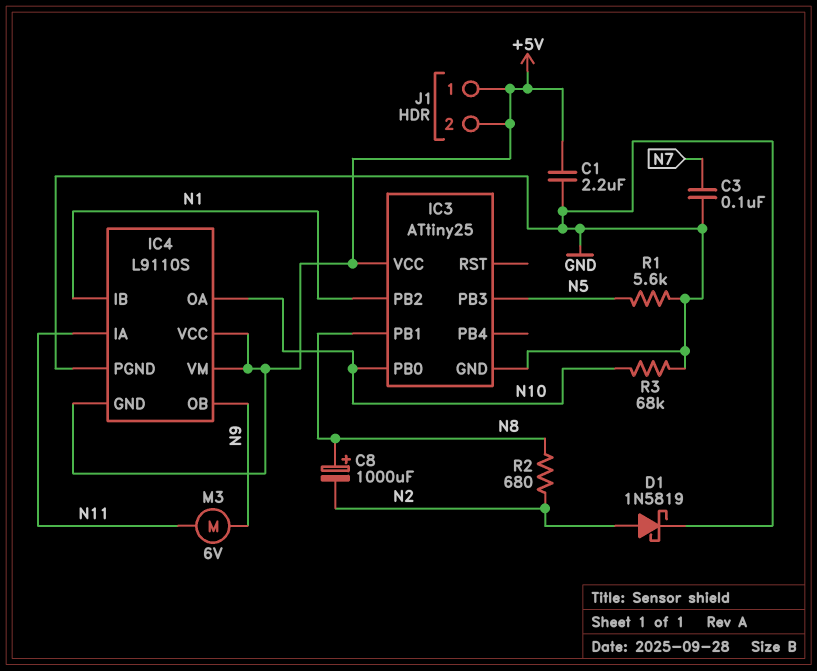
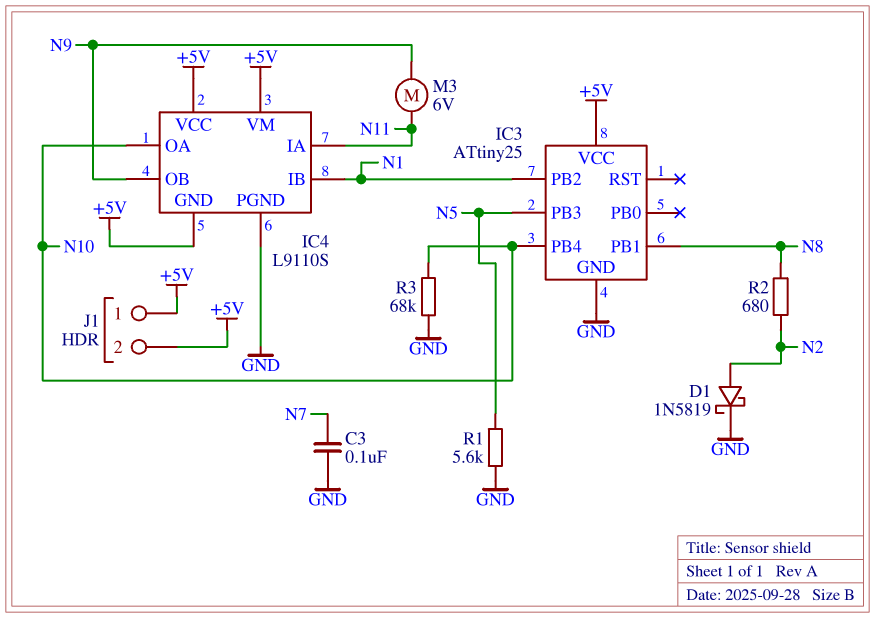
C1: 2.2uF (+5V, GND) -> none
C8: 1000uF (plus N8, minus N2) -> none
IC3 pin PB0: N10 -> none
IC3 pin PB4: none -> N10

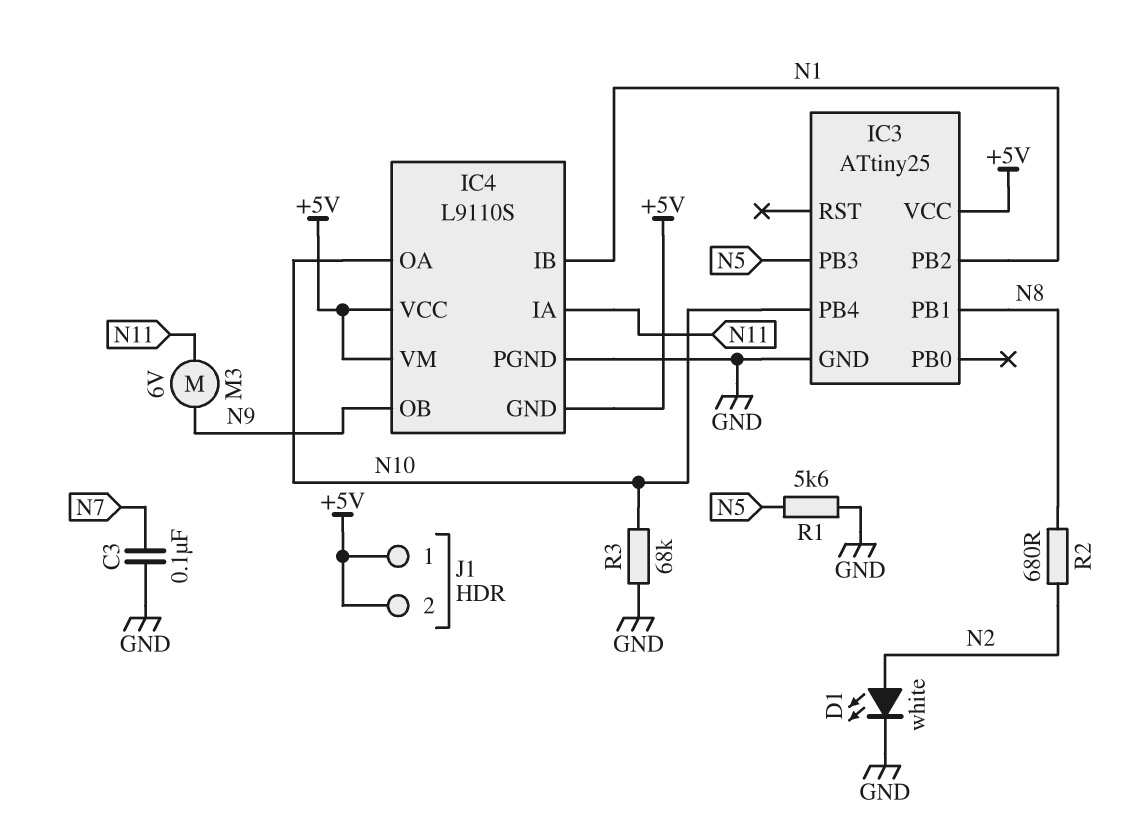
D1: schottky 1N5819 (A N2, K GND) -> LED white (A N2, K GND)

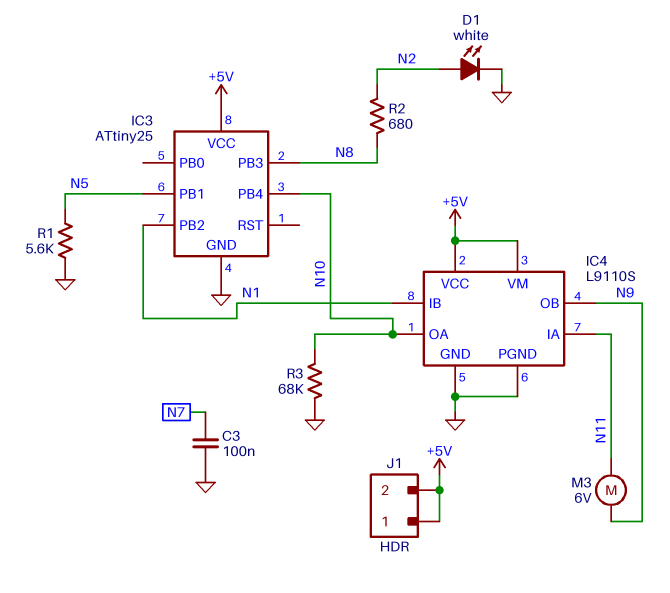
IC3 pin PB1: N8 -> N5
IC3 pin PB3: N5 -> N8
IC4 pin GND: +5V -> GND

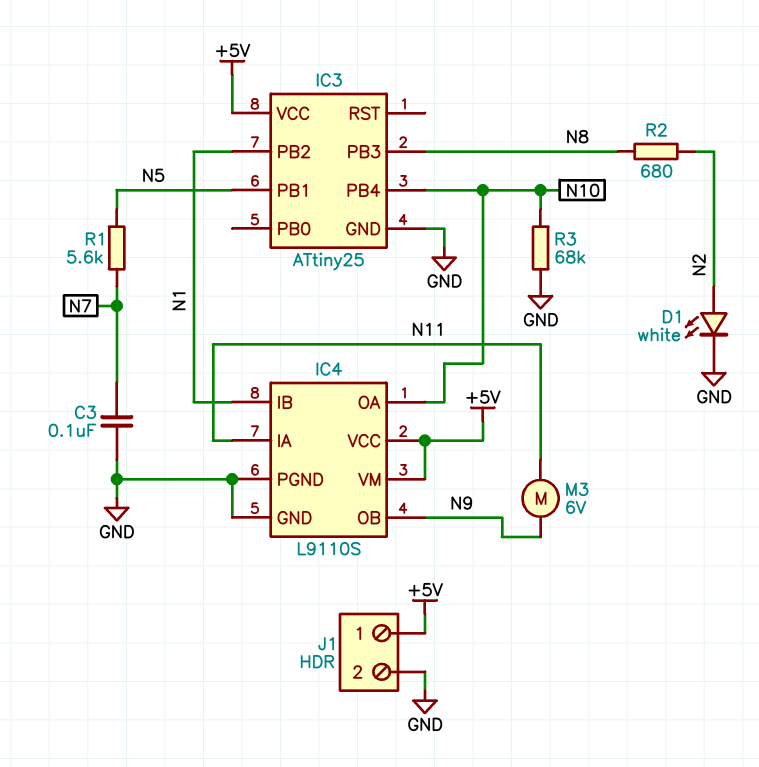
J1 pin 2: +5V -> GND
R1: 5.6k (GND, N5) -> 5.6k (N5, N7)

